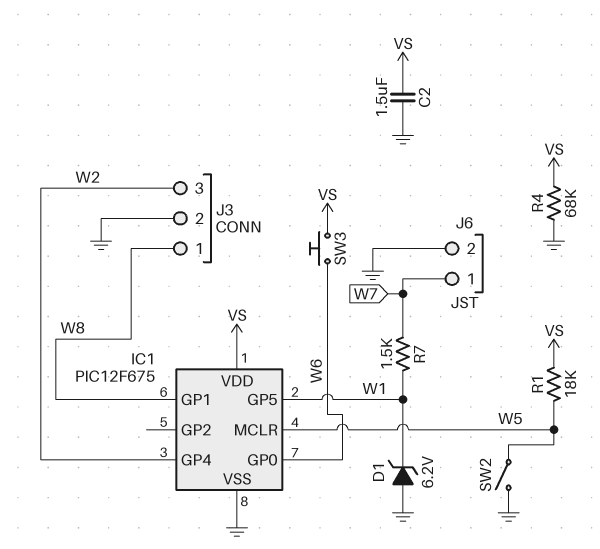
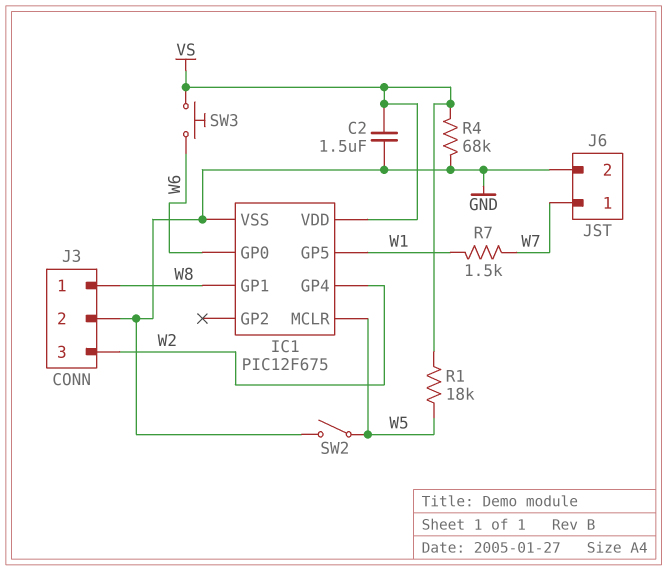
D1: zener 6.2V (A GND, K W1) -> none

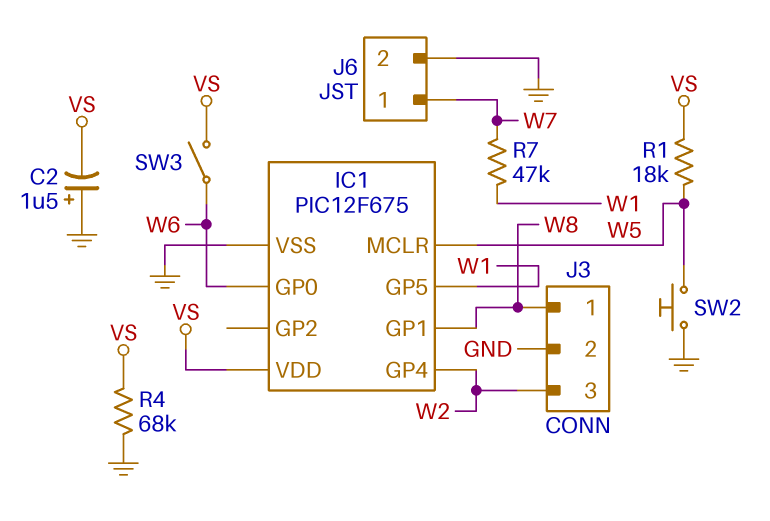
C2: 1.5uF (GND, VS) -> 1.5uF (plus GND, minus VS)
R7: 1.5k (W1, W7) -> 47k (W1, W7)
SW2: switch (GND, W5) -> button (GND, W5)
SW3: button (VS, W6) -> switch (VS, W6)

